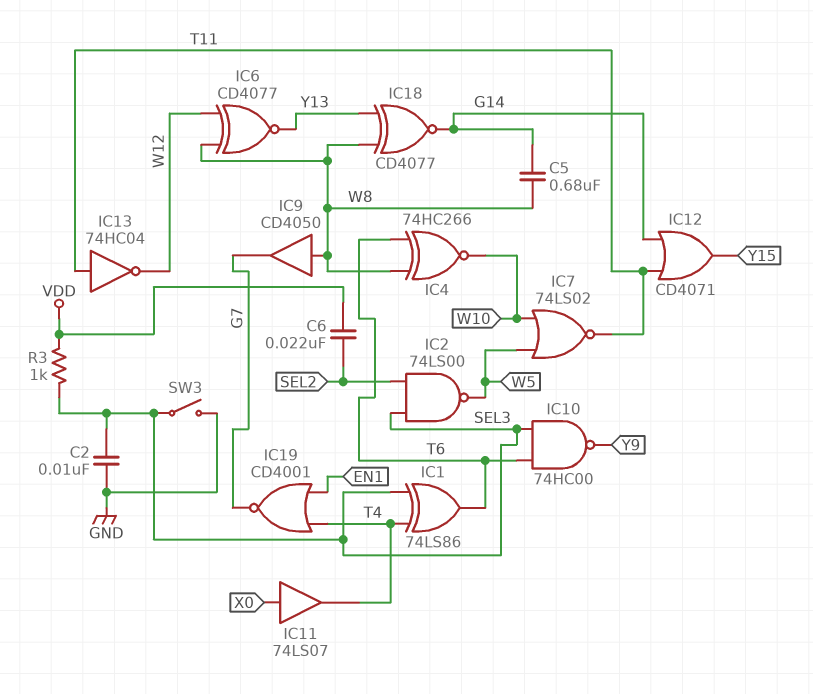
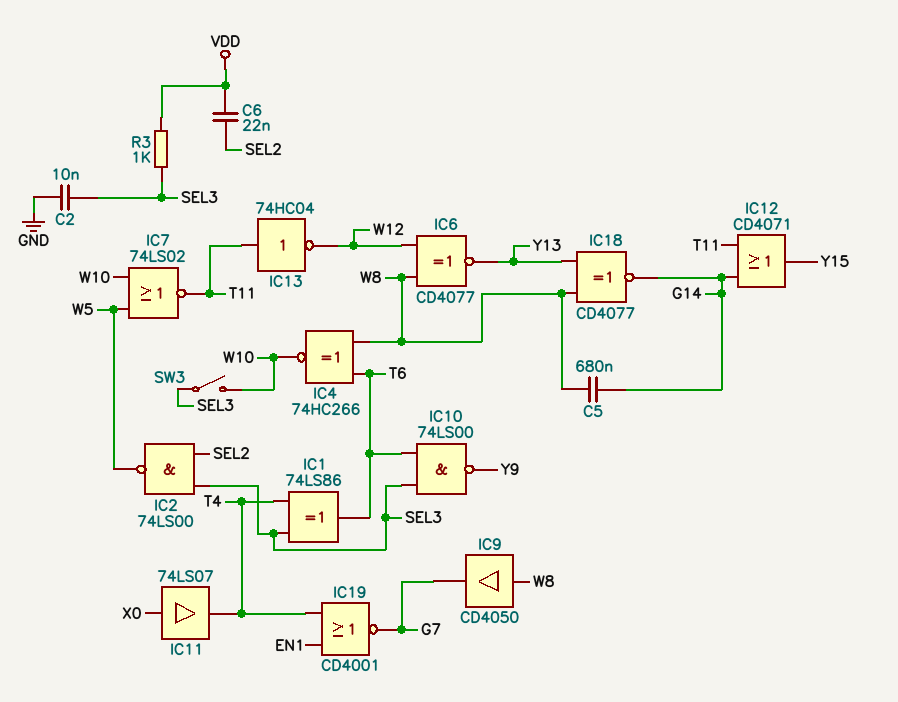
IC10: NAND 74HC00 (in SEL3, in T6, out Y9) -> NAND 74LS00 (in SEL3, in T6, out Y9)
SW3: switch (GND, SEL3) -> switch (SEL3, W10)

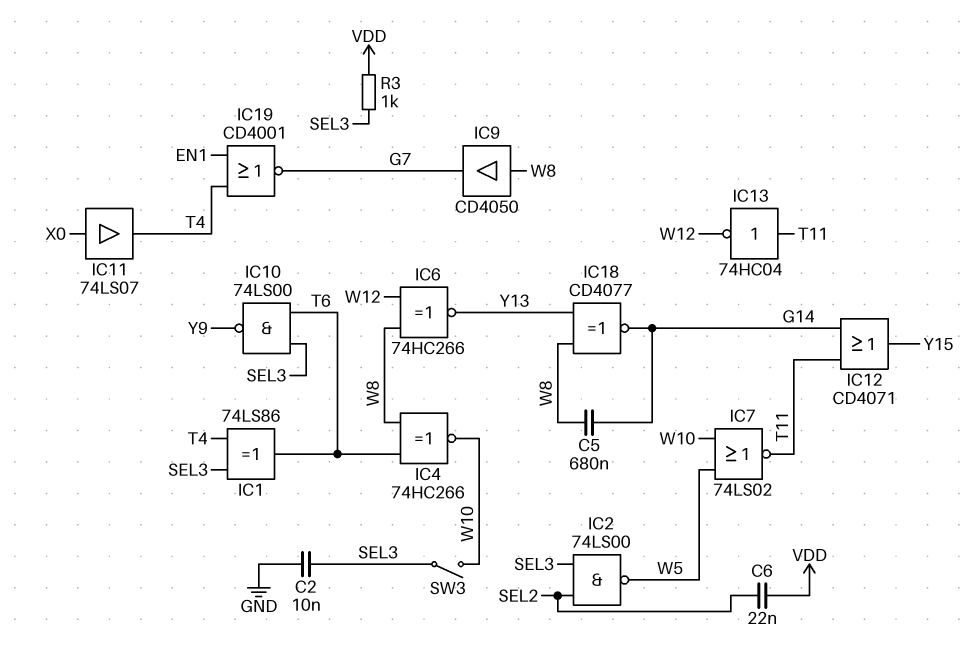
IC6: XNOR CD4077 (in W8, in W12, out Y13) -> XNOR 74HC266 (in W8, in W12, out Y13)

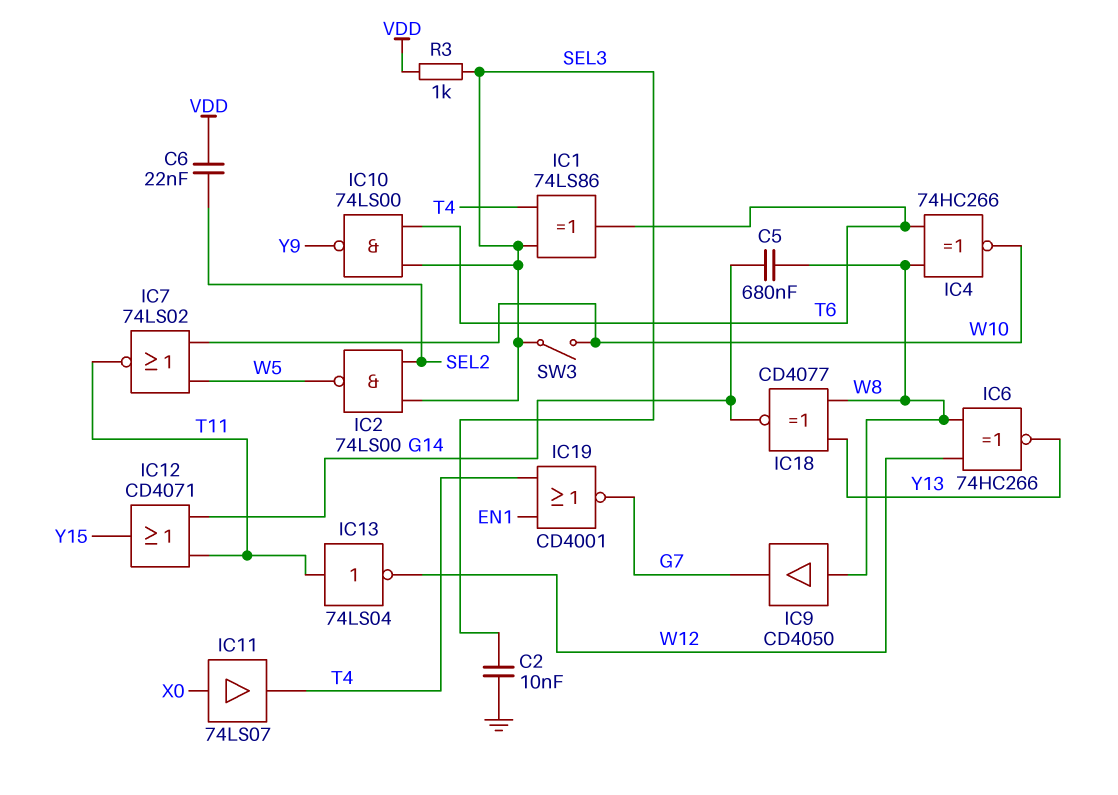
IC13: NOT 74HC04 (in T11, out W12) -> NOT 74LS04 (in T11, out W12)

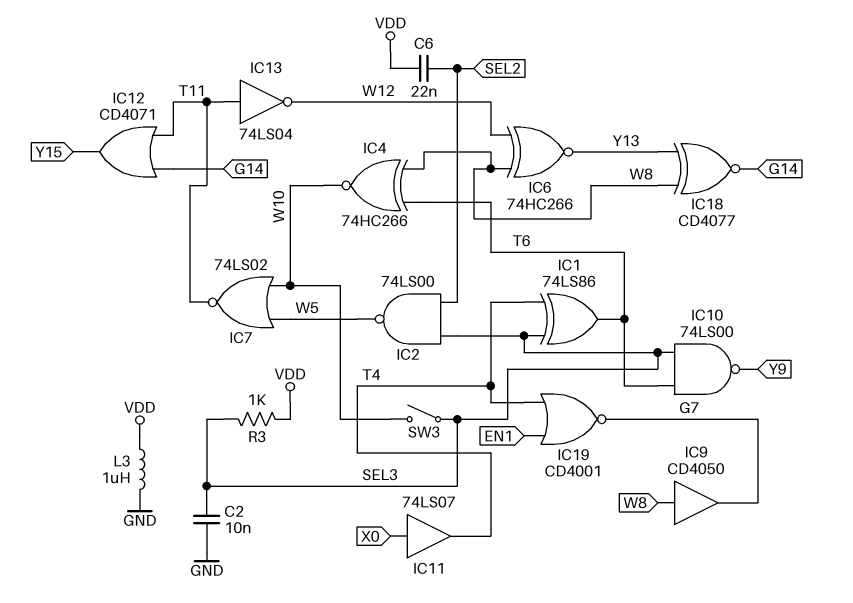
C5: 680nF (G14, W8) -> none
L3: none -> 1uH (GND, VDD)

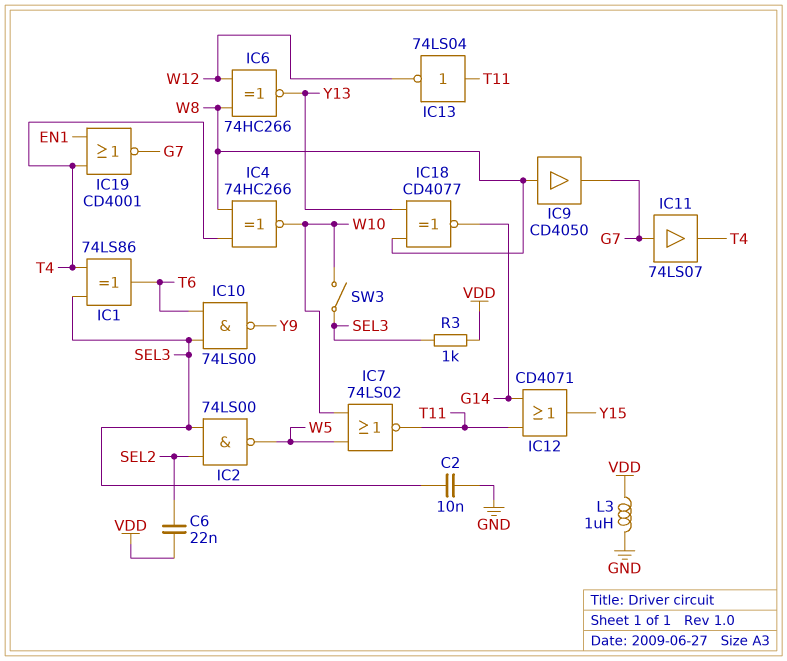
IC4: XNOR 74HC266 (in T6, in W8, out W10) -> XNOR 74HC266 (in T4, in W8, out W10)
IC11: buffer 74LS07 (in X0, out T4) -> buffer 74LS07 (in G7, out T4)

